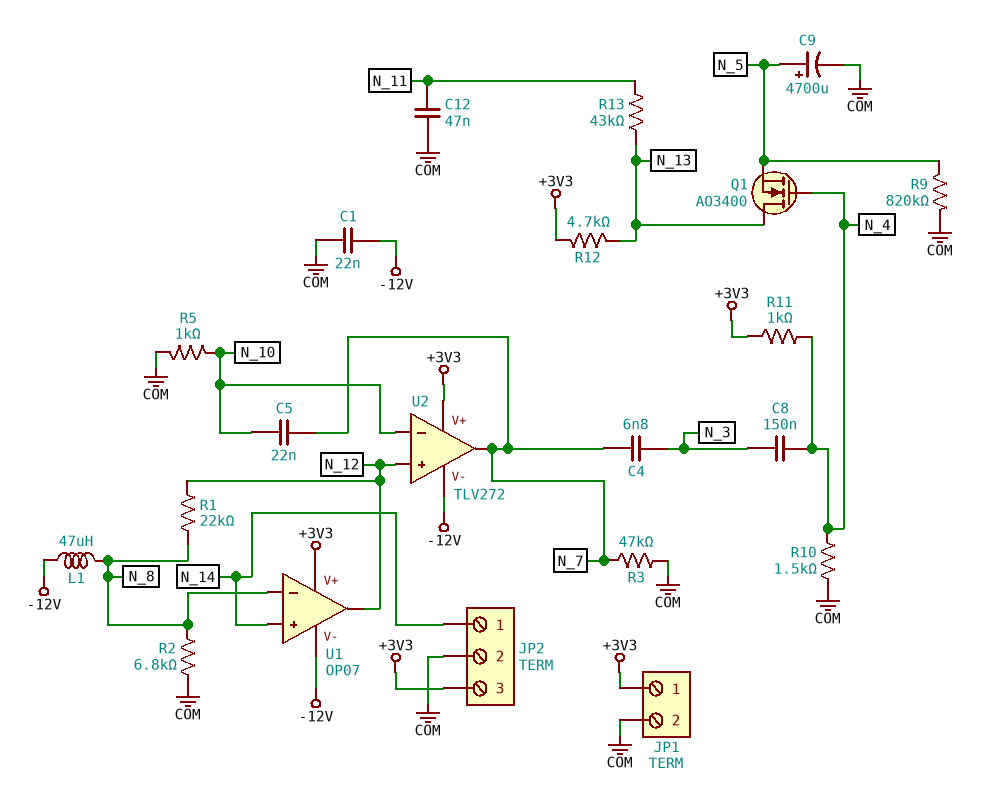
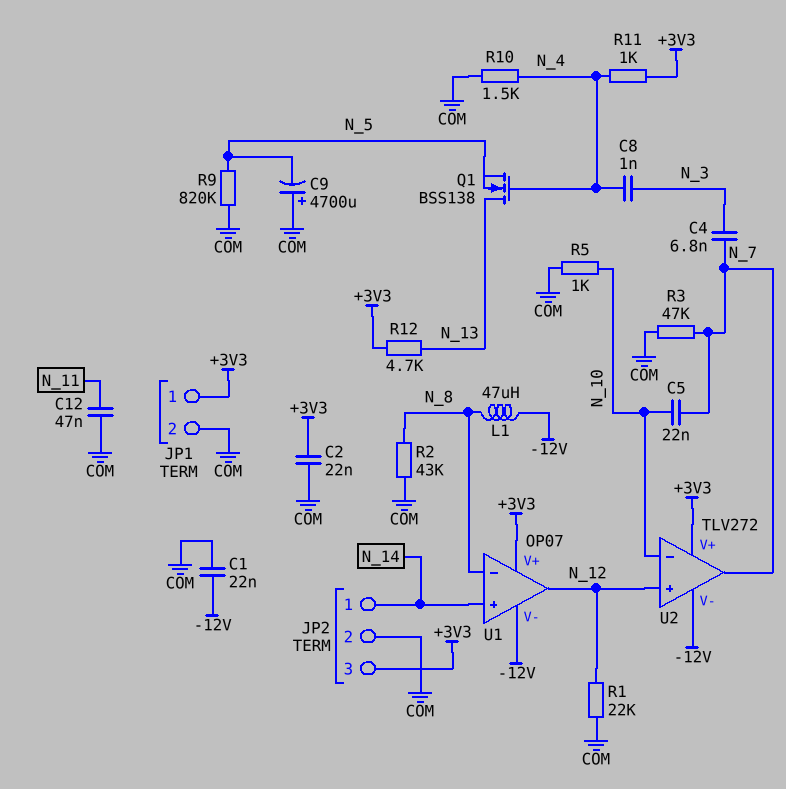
C2: none -> 22nF (+3V3, COM)
C8: 150nF (N_3, N_4) -> 1nF (N_3, N_4)
C9: 4700uF (plus N_5, minus COM) -> 4700uF (plus COM, minus N_5)
Q1: NMOS AO3400 (G N_4, D N_13, S N_5) -> NMOS BSS138 (G N_4, D N_13, S N_5)
R1: 22k (N_8, N_12) -> 22k (COM, N_12)
R2: 6.8k (COM, N_8) -> 43k (COM, N_8)
R13: 43k (N_11, N_13) -> none

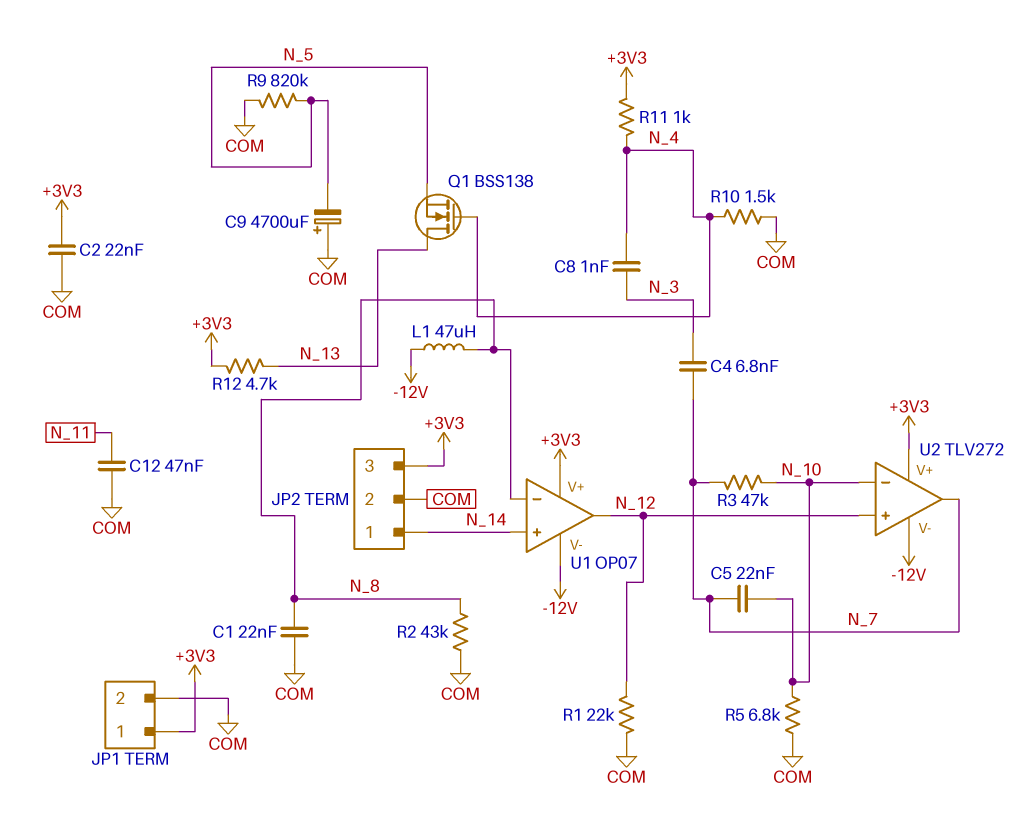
C1: 22nF (-12V, COM) -> 22nF (COM, N_8)
R3: 47k (COM, N_7) -> 47k (N_7, N_10)
R5: 1k (COM, N_10) -> 6.8k (COM, N_10)

